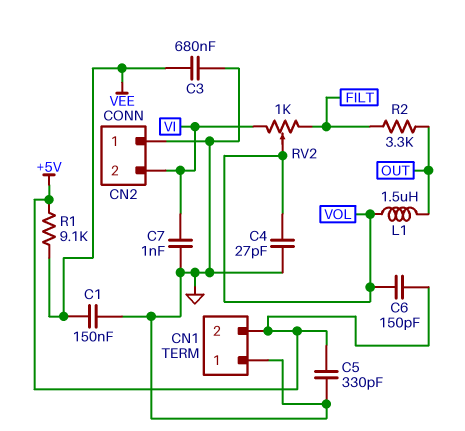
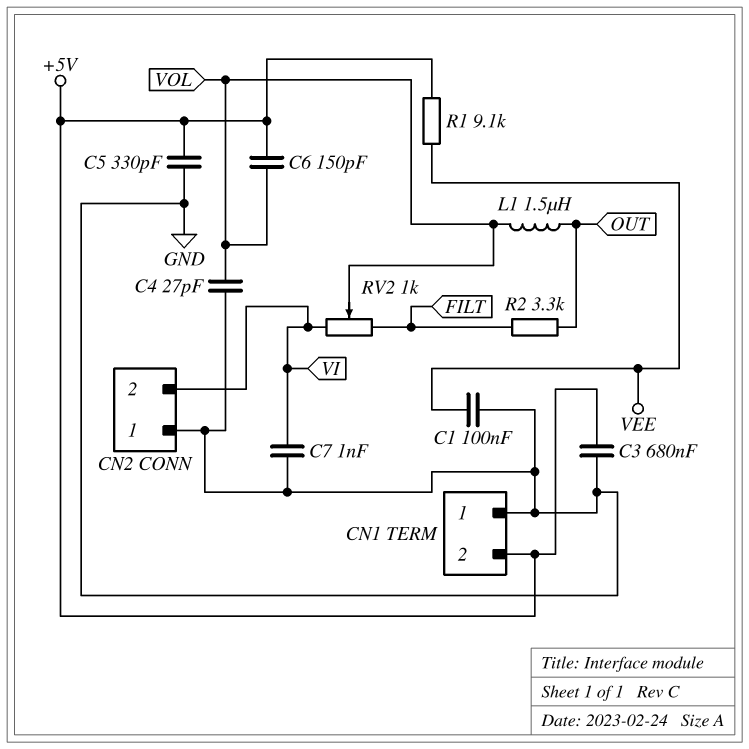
C1: 150nF (GND, VEE) -> 100nF (GND, VEE)
C3: 680nF (GND, VEE) -> 680nF (+5V, GND)

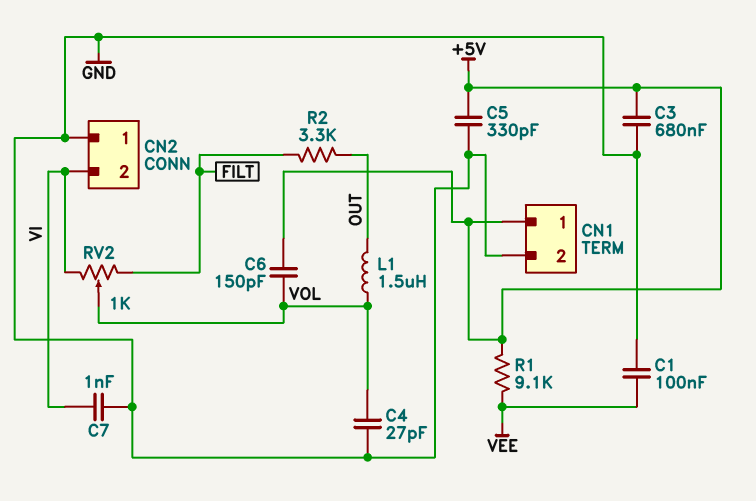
CN1 pin 1: GND -> +5V
CN1 pin 2: +5V -> GND

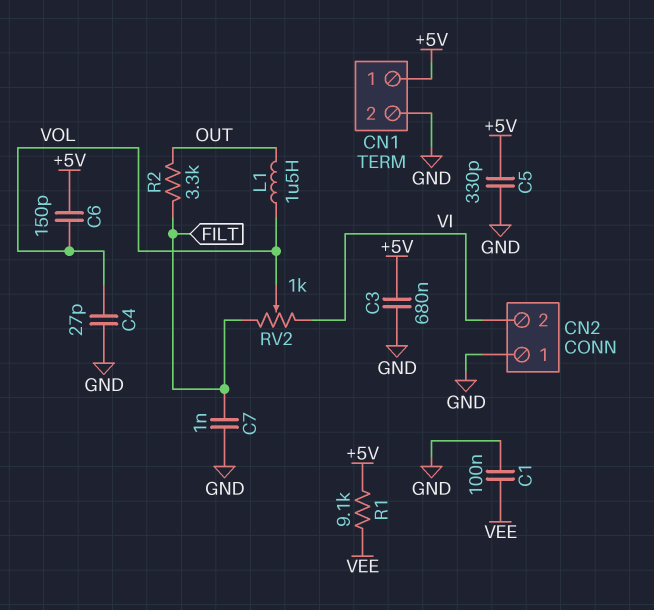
C7: 1nF (GND, VI) -> 1nF (FILT, GND)

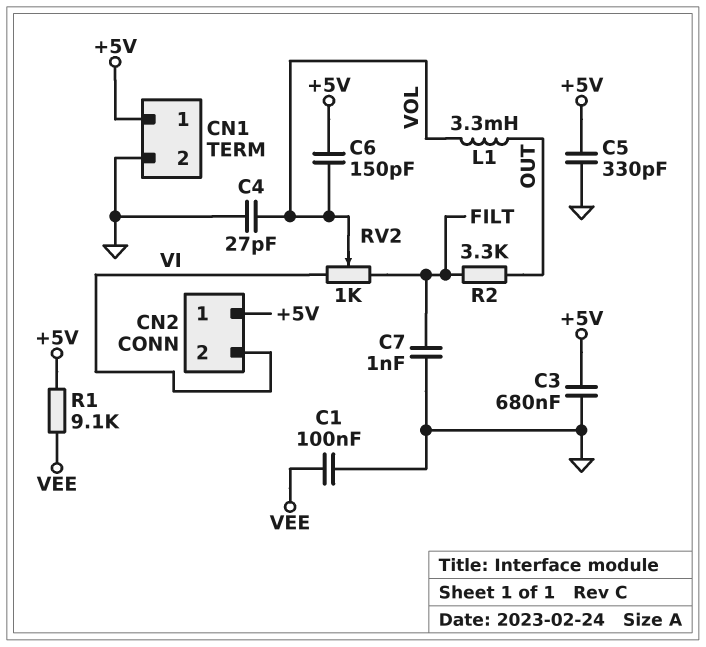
CN2 pin 1: GND -> +5V
L1: 1.5uH (OUT, VOL) -> 3.3mH (OUT, VOL)

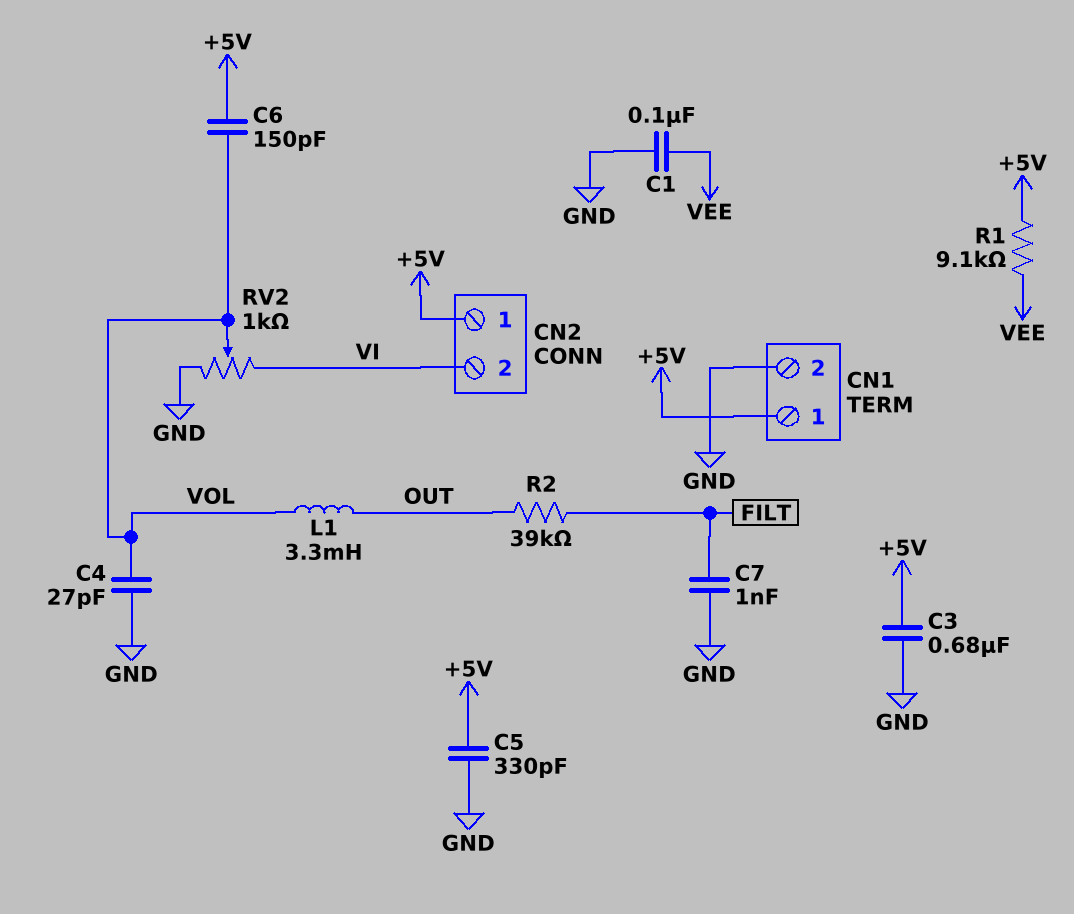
R2: 3.3k (FILT, OUT) -> 39k (FILT, OUT)
RV2: 1k (FILT, VI, wiper VOL) -> 1k (GND, VI, wiper VOL)

